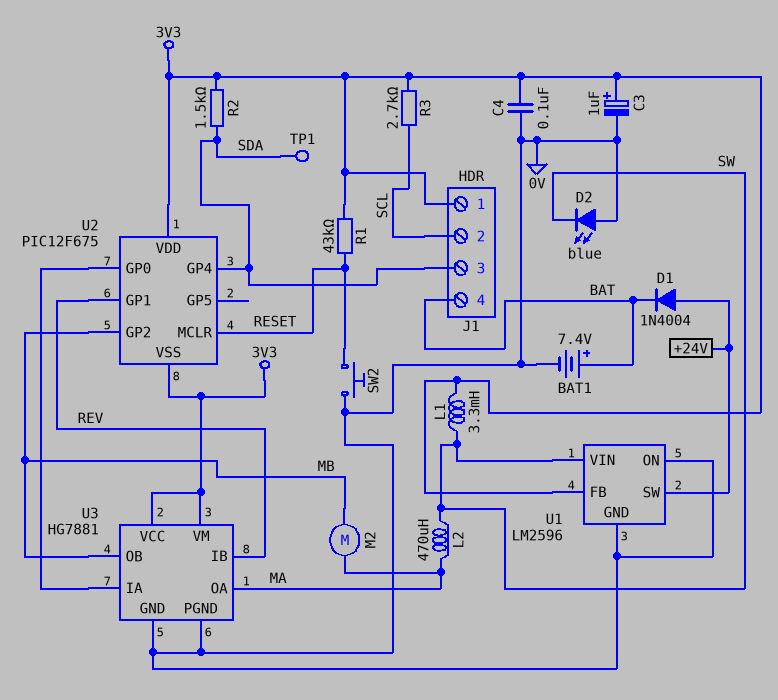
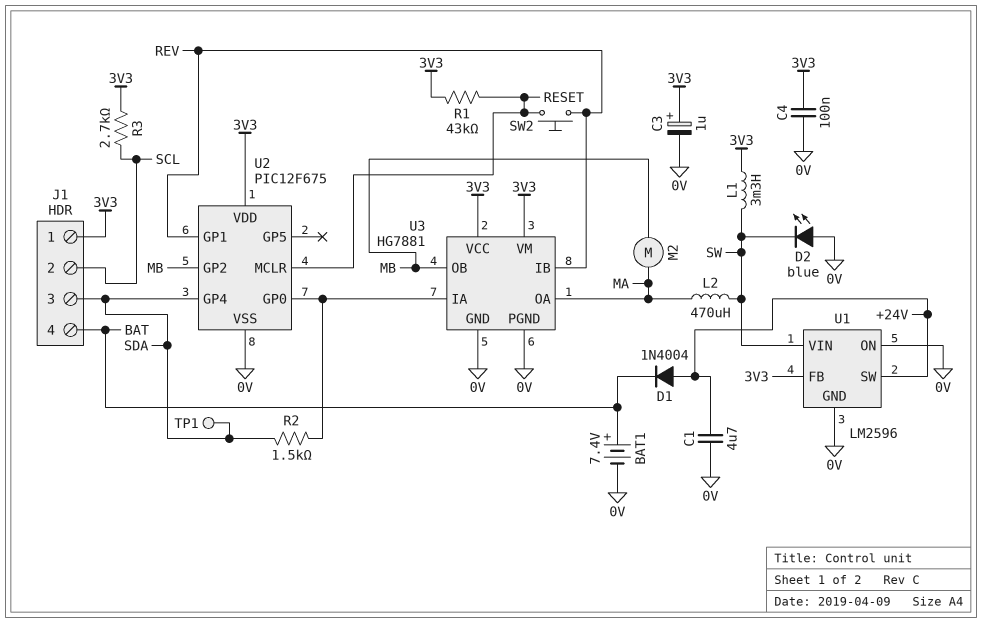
C1: none -> 4.7uF (+24V, 0V)
R2: 1.5k (3V3, SDA) -> 1.5k (SDA, U2/GP0)
SW2: button (0V, RESET) -> button (RESET, REV)
U2 pin VSS: 3V3 -> 0V

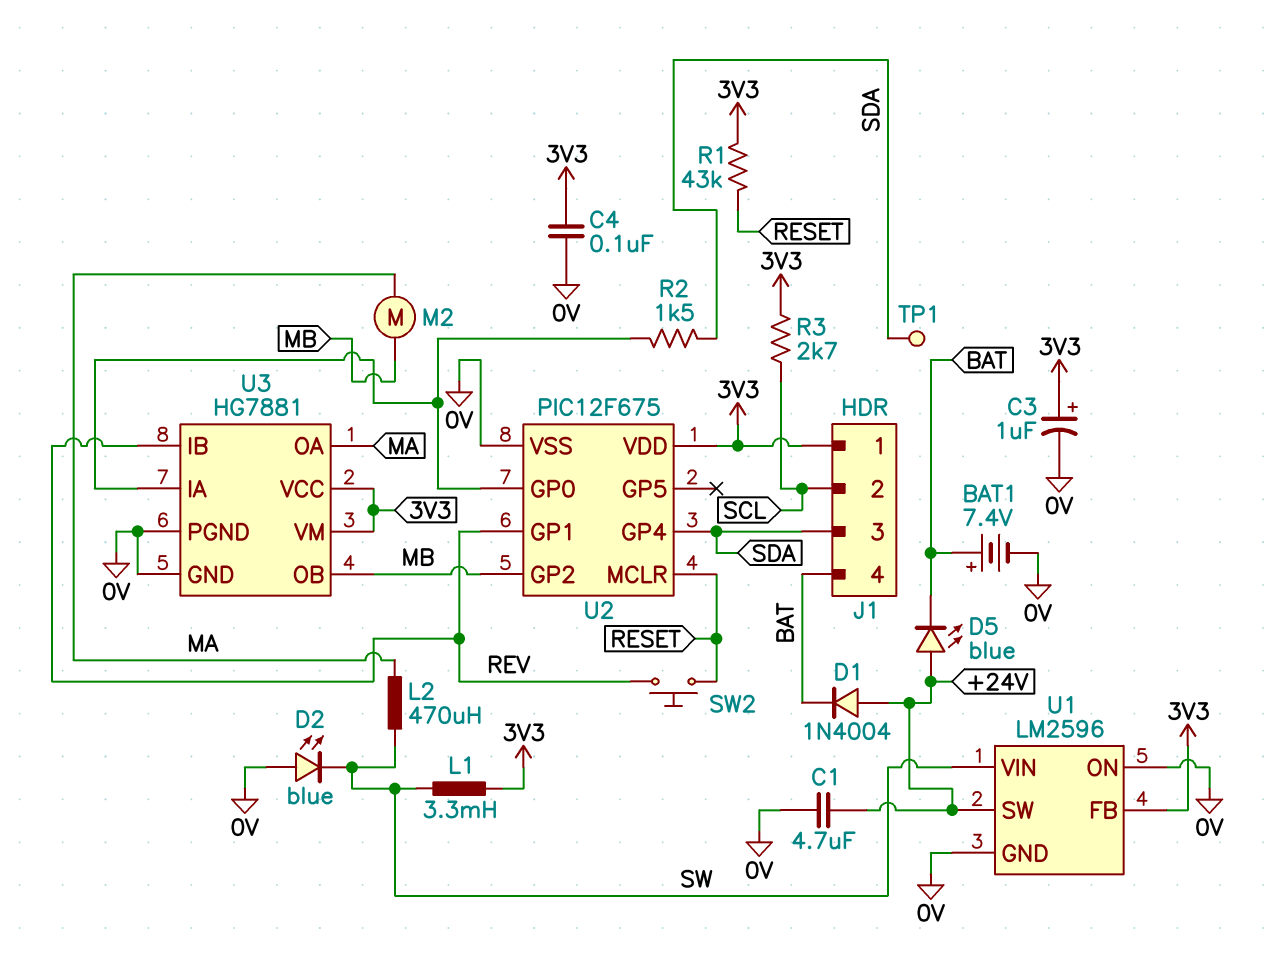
D5: none -> LED blue (A +24V, K BAT)

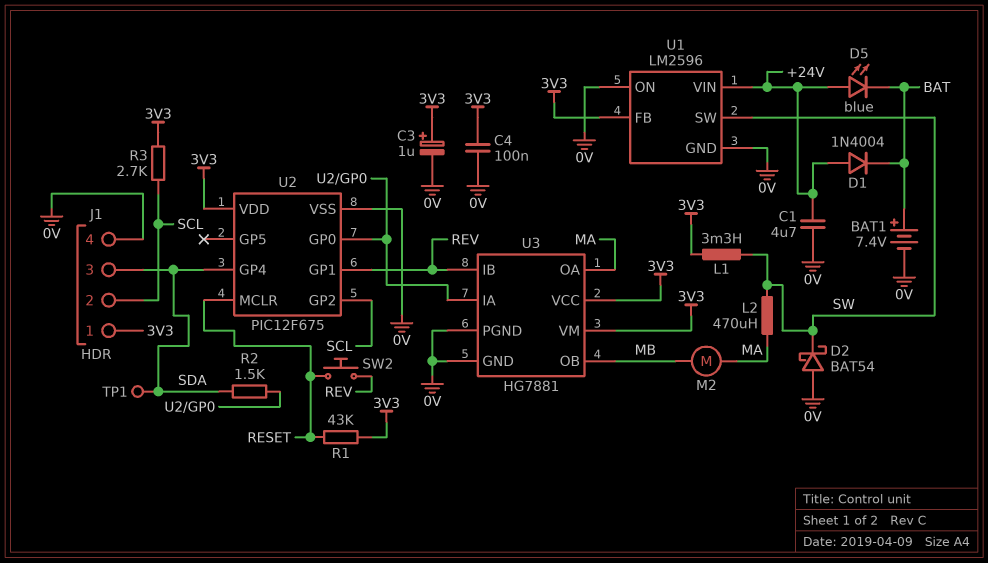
D2: LED blue (A 0V, K SW) -> schottky BAT54 (A 0V, K SW)
J1 pin 4: BAT -> 0V
U1 pin SW: +24V -> SW
U1 pin VIN: SW -> +24V
U2 pin GP2: MB -> SCL

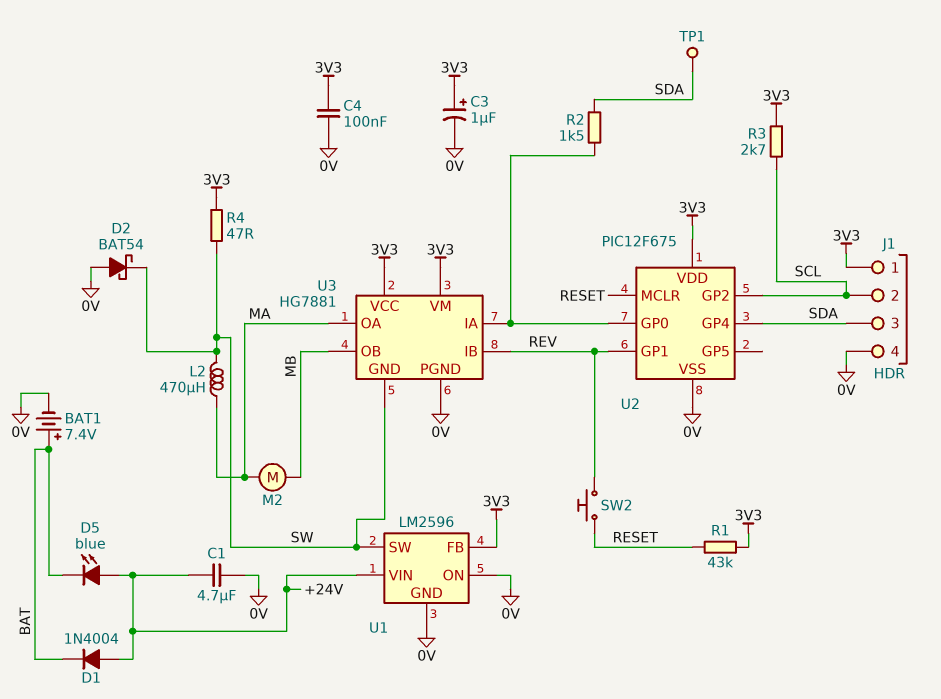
L1: 3.3mH (3V3, SW) -> none
R4: none -> 47 (3V3, SW)
U3 pin GND: 0V -> SW

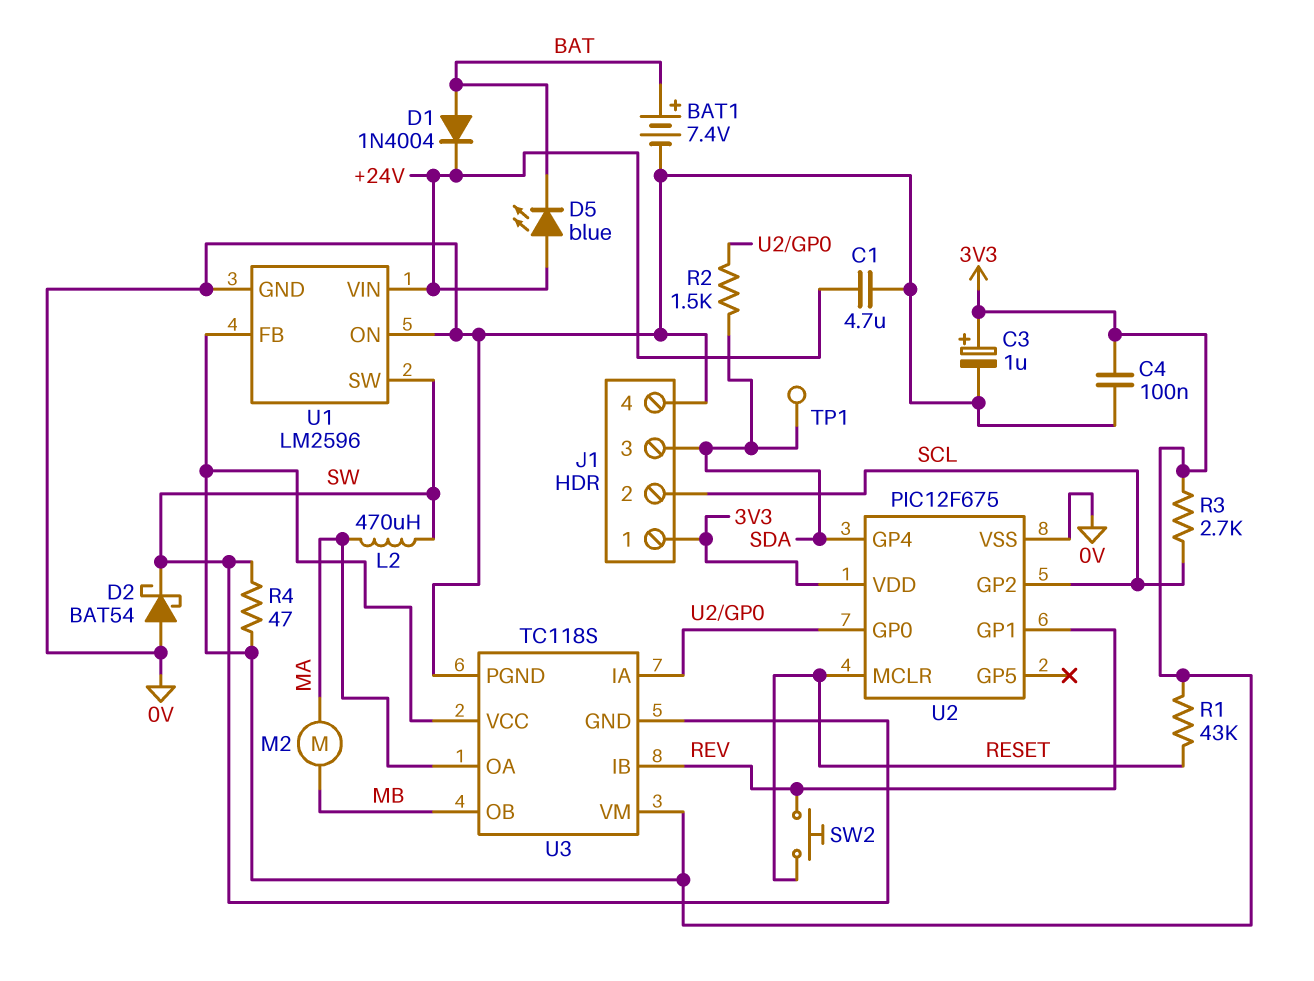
D1: diode 1N4004 (A +24V, K BAT) -> diode 1N4004 (A BAT, K +24V)
U3: HG7881 -> TC118S

